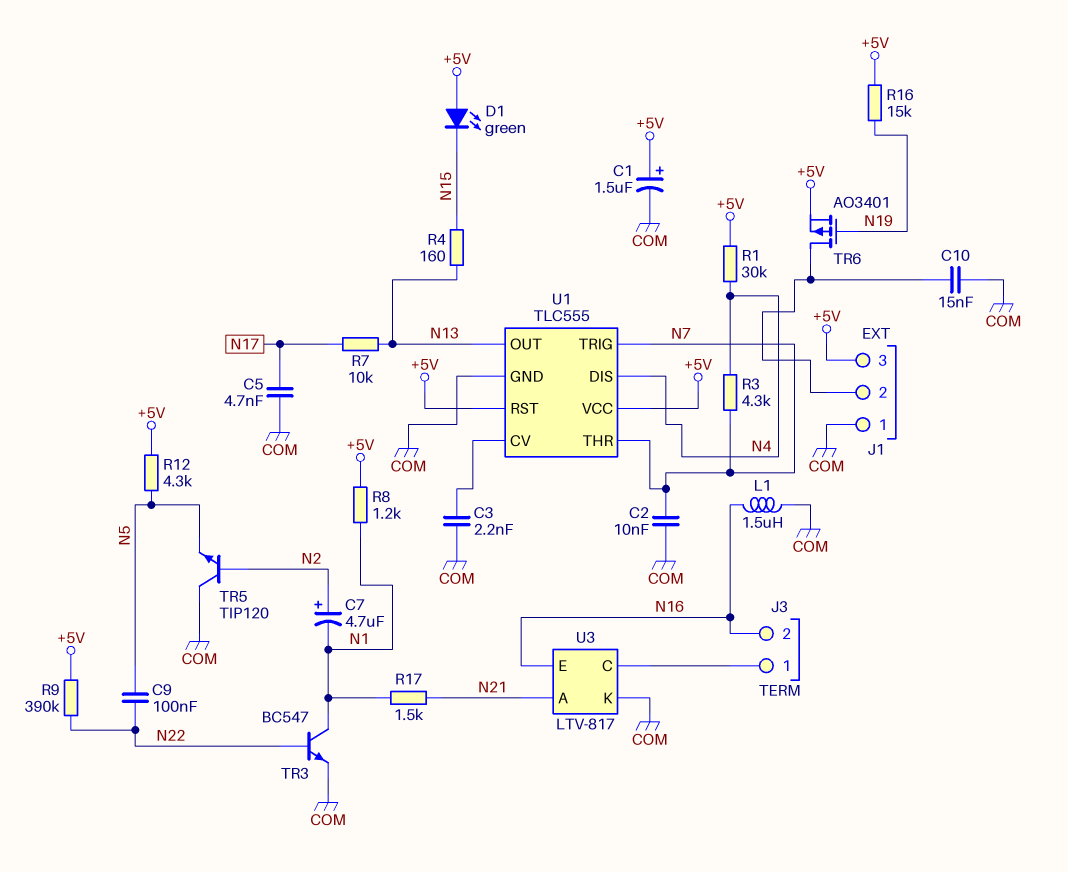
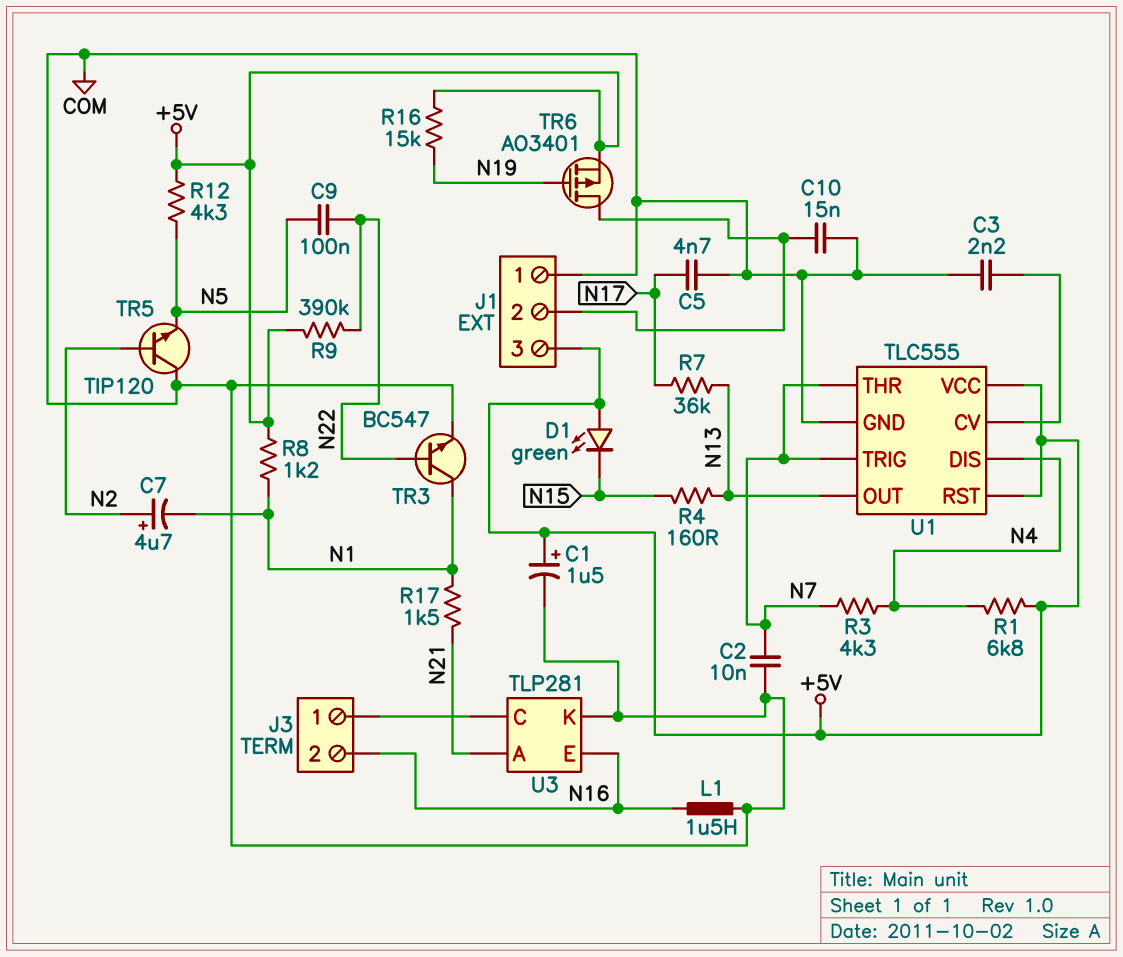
R1: 30k (+5V, N4) -> 6.8k (+5V, N4)
R7: 10k (N13, N17) -> 36k (N13, N17)
U3: LTV-817 -> TLP281

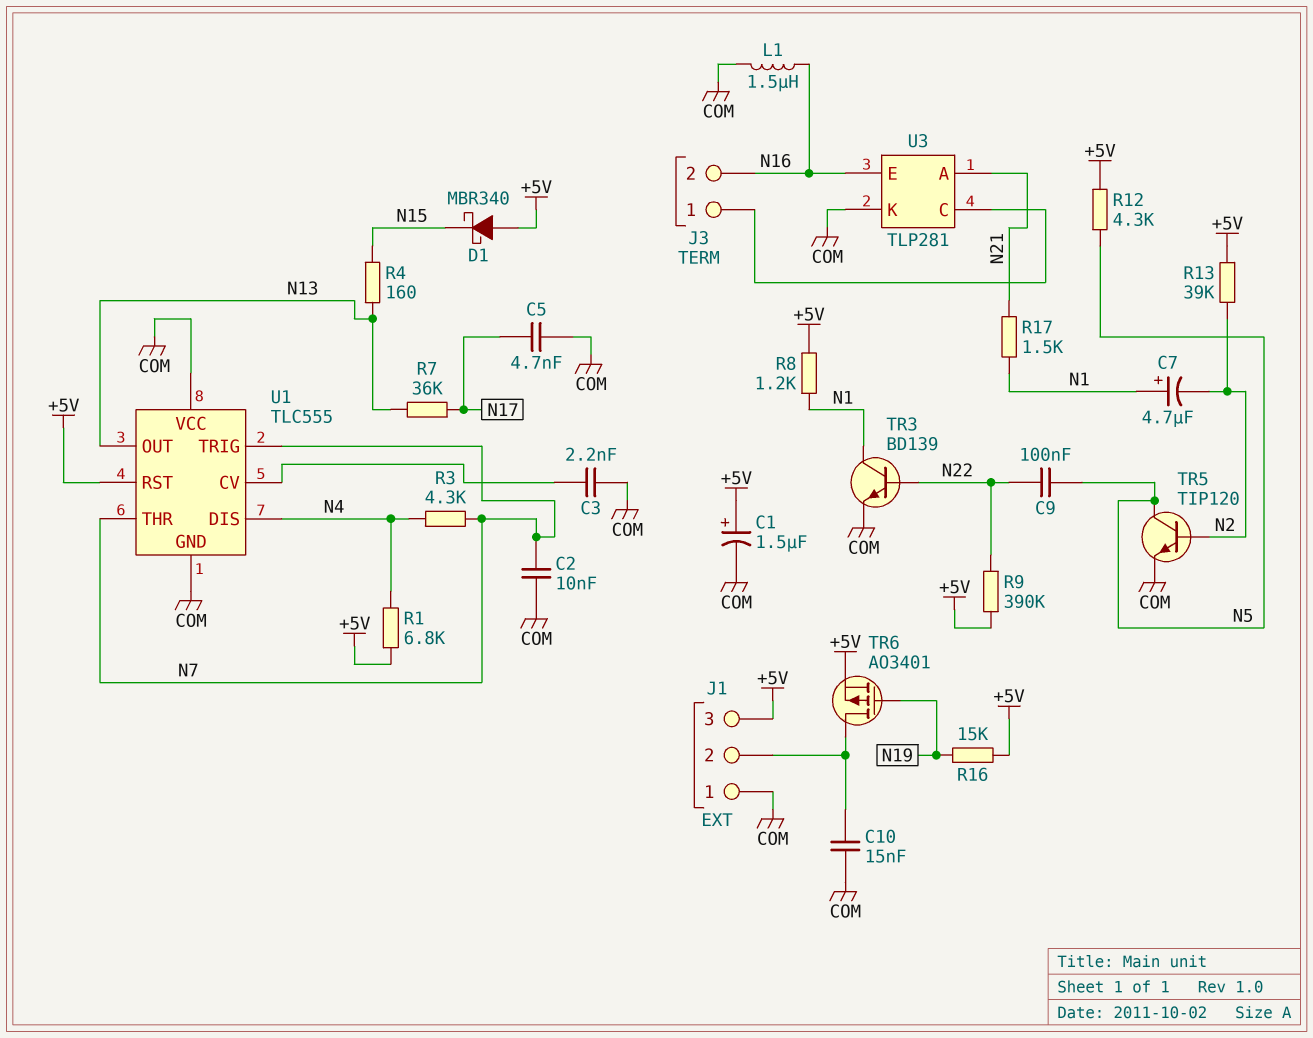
C7: 4.7uF (plus N2, minus N1) -> 4.7uF (plus N1, minus N2)
D1: LED green (A +5V, K N15) -> schottky MBR340 (A +5V, K N15)
R13: none -> 39k (+5V, N2)
TR3: NPN BC547 (B N22, C N1, E COM) -> NPN BD139 (B N22, C N1, E COM)
TR5: NPN TIP120 (B N2, C COM, E N5) -> NPN TIP120 (B N2, C N5, E COM)
U1 pin VCC: +5V -> COM

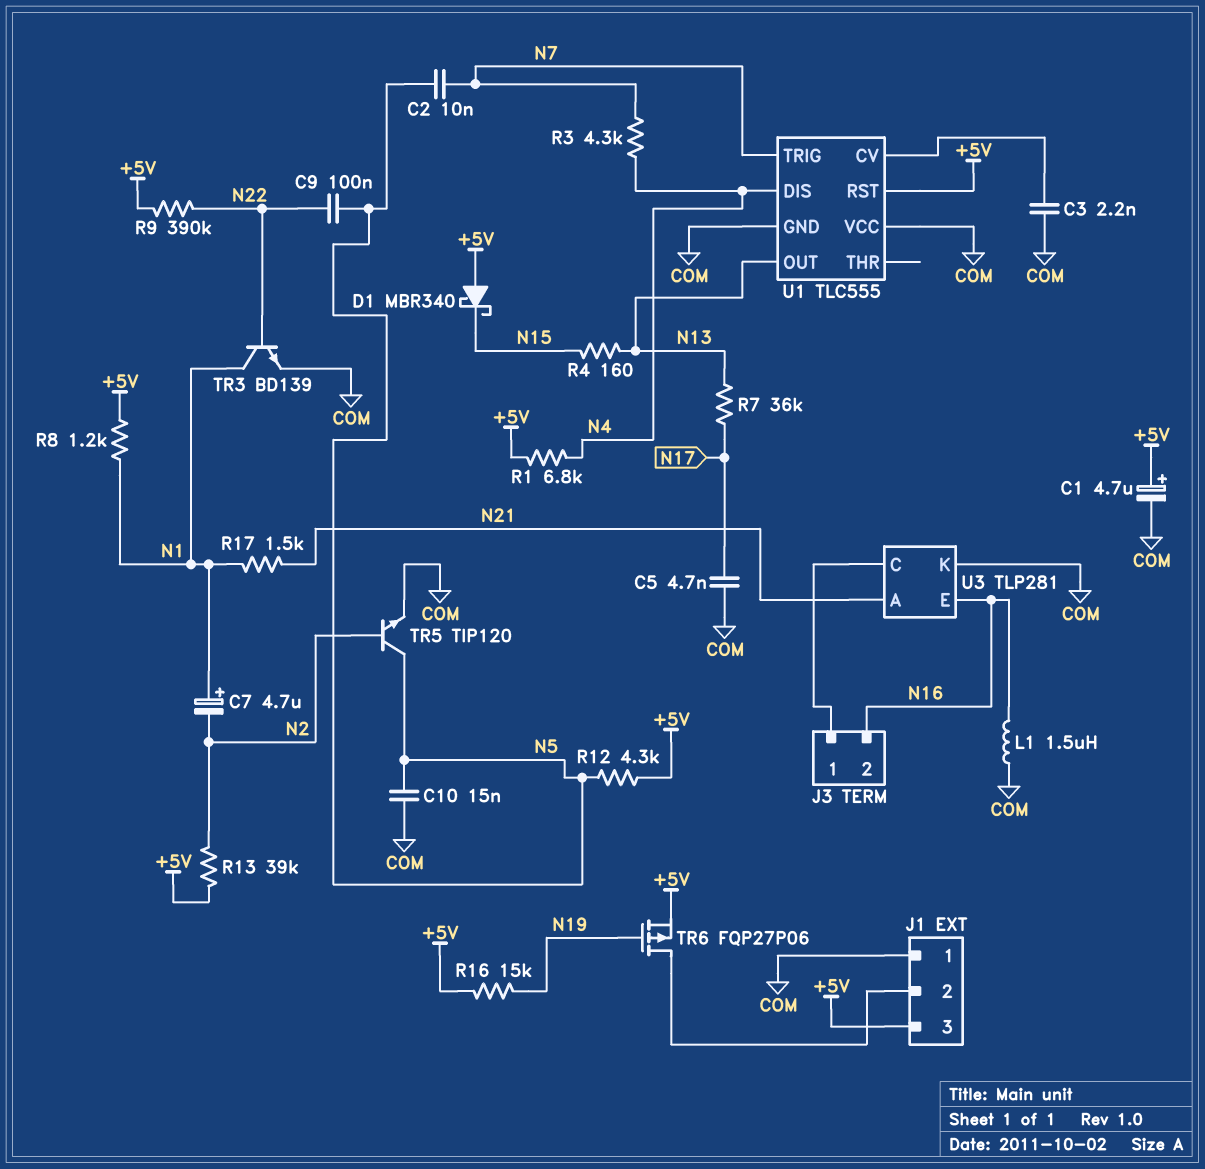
C1: 1.5uF (plus +5V, minus COM) -> 4.7uF (plus +5V, minus COM)
C2: 10nF (COM, N7) -> 10nF (N5, N7)
C10: 15nF (COM, J1/2) -> 15nF (COM, N5)
TR6: PMOS AO3401 (G N19, D J1/2, S +5V) -> PMOS FQP27P06 (G N19, D J1/2, S +5V)
U1 pin THR: N7 -> none

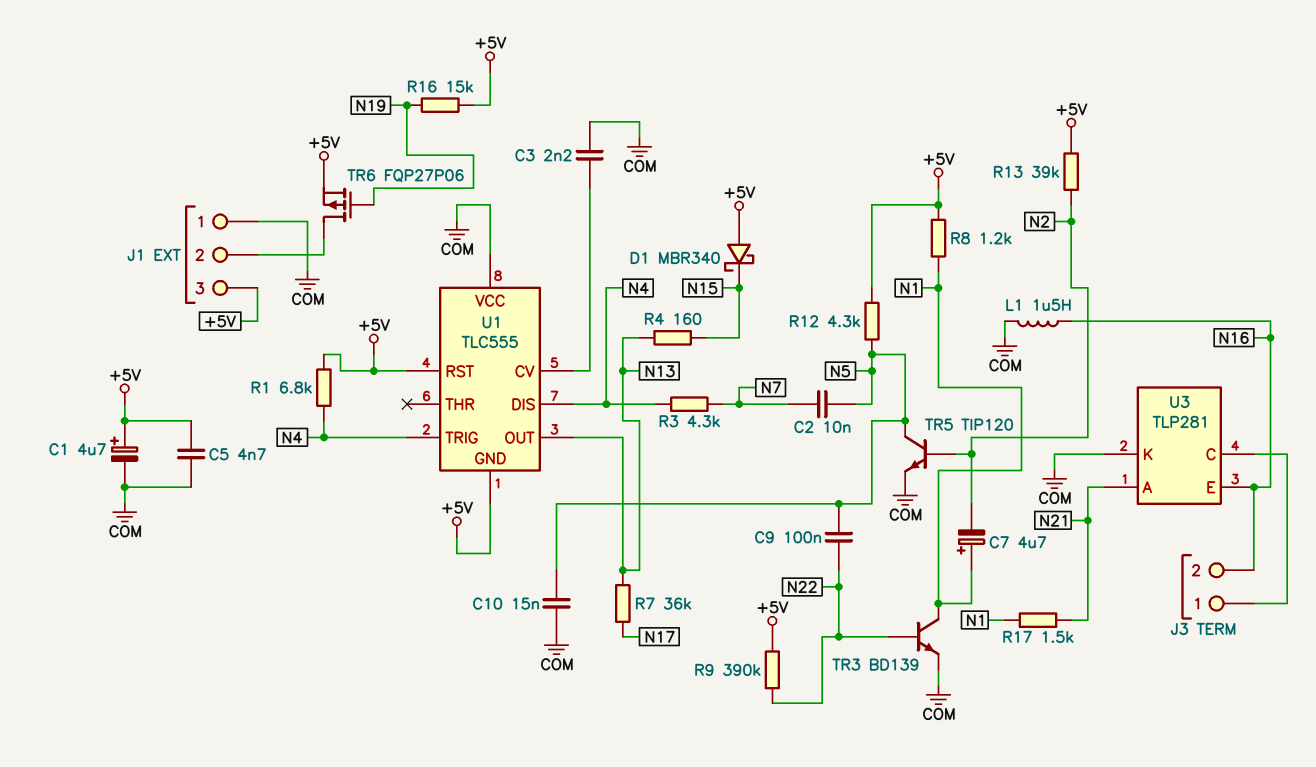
C5: 4.7nF (COM, N17) -> 4.7nF (+5V, COM)
U1 pin GND: COM -> +5V
U1 pin TRIG: N7 -> N4

